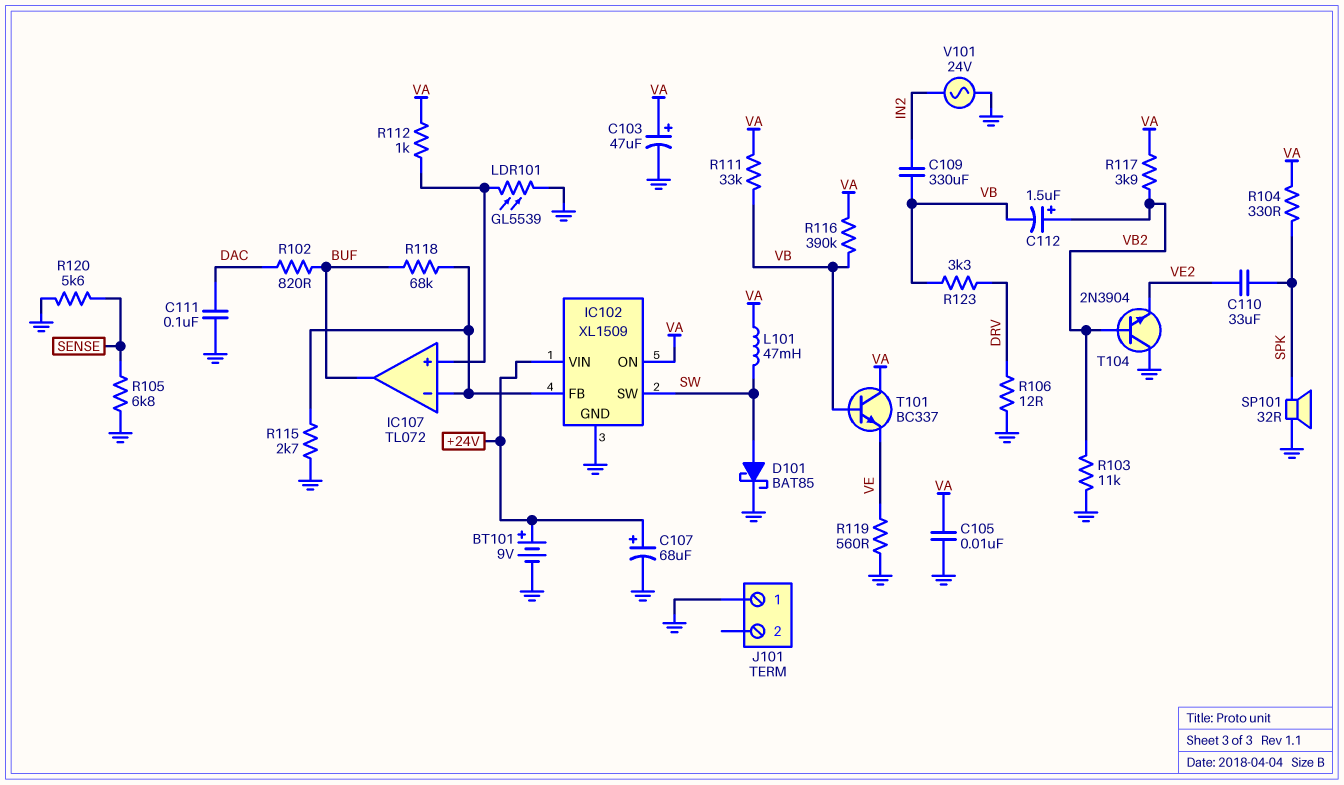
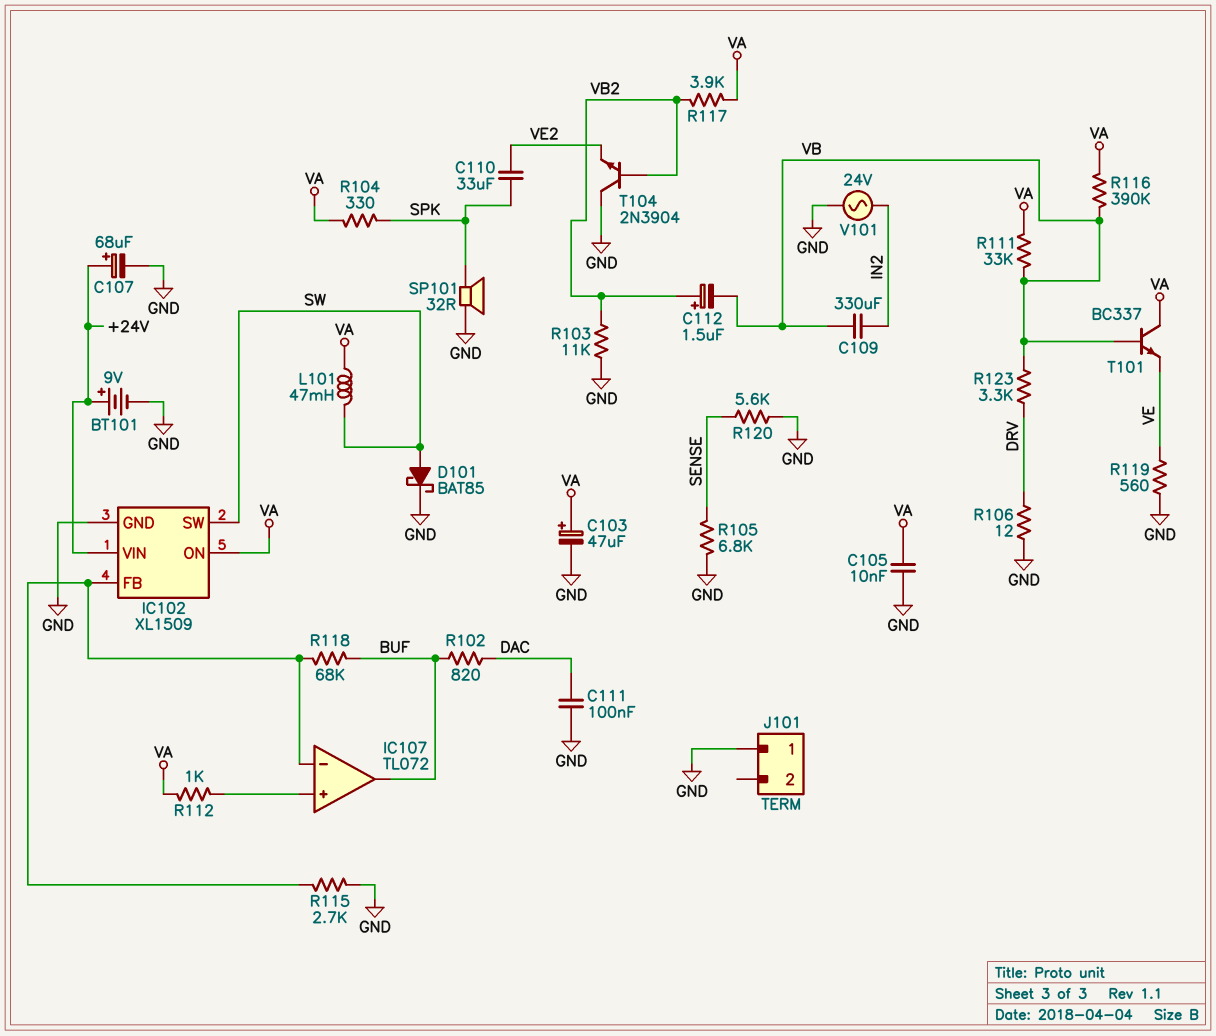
LDR101: GL5539 (GND, IC107/in+) -> none

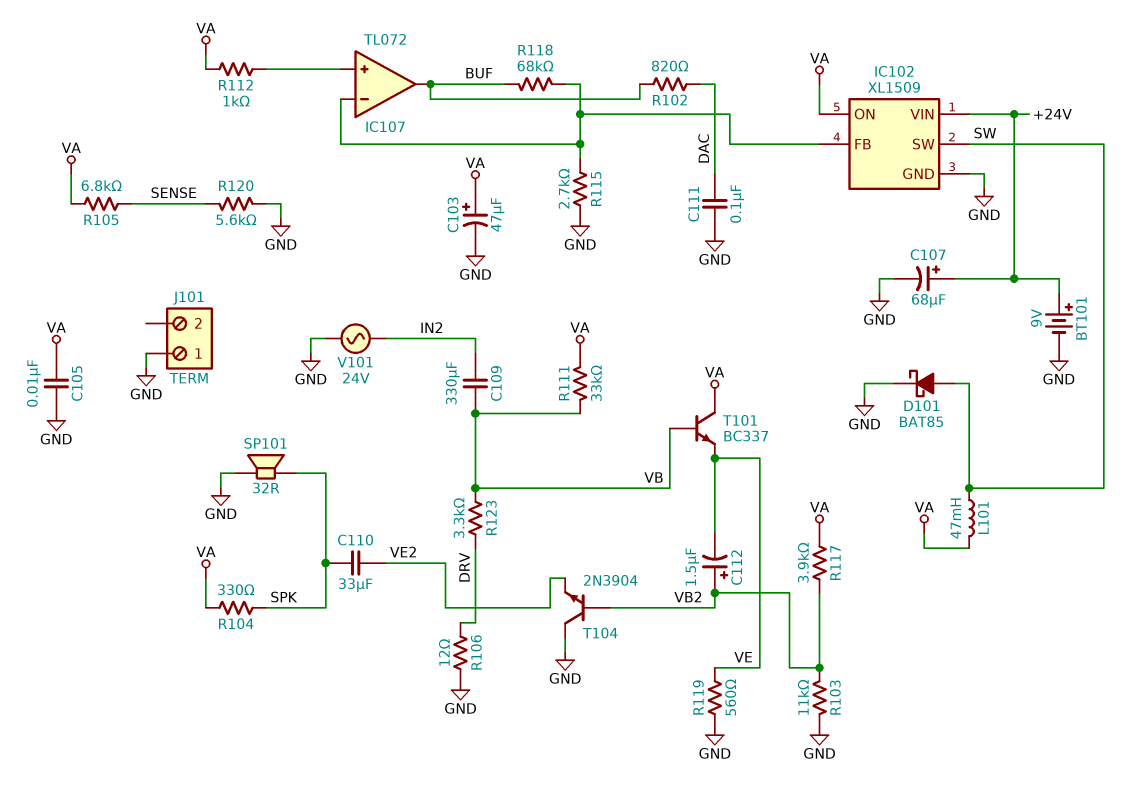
C112: 1.5uF (plus VB2, minus VB) -> 1.5uF (plus VB2, minus VE)
R105: 6.8k (GND, SENSE) -> 6.8k (SENSE, VA)
R116: 390k (VA, VB) -> none

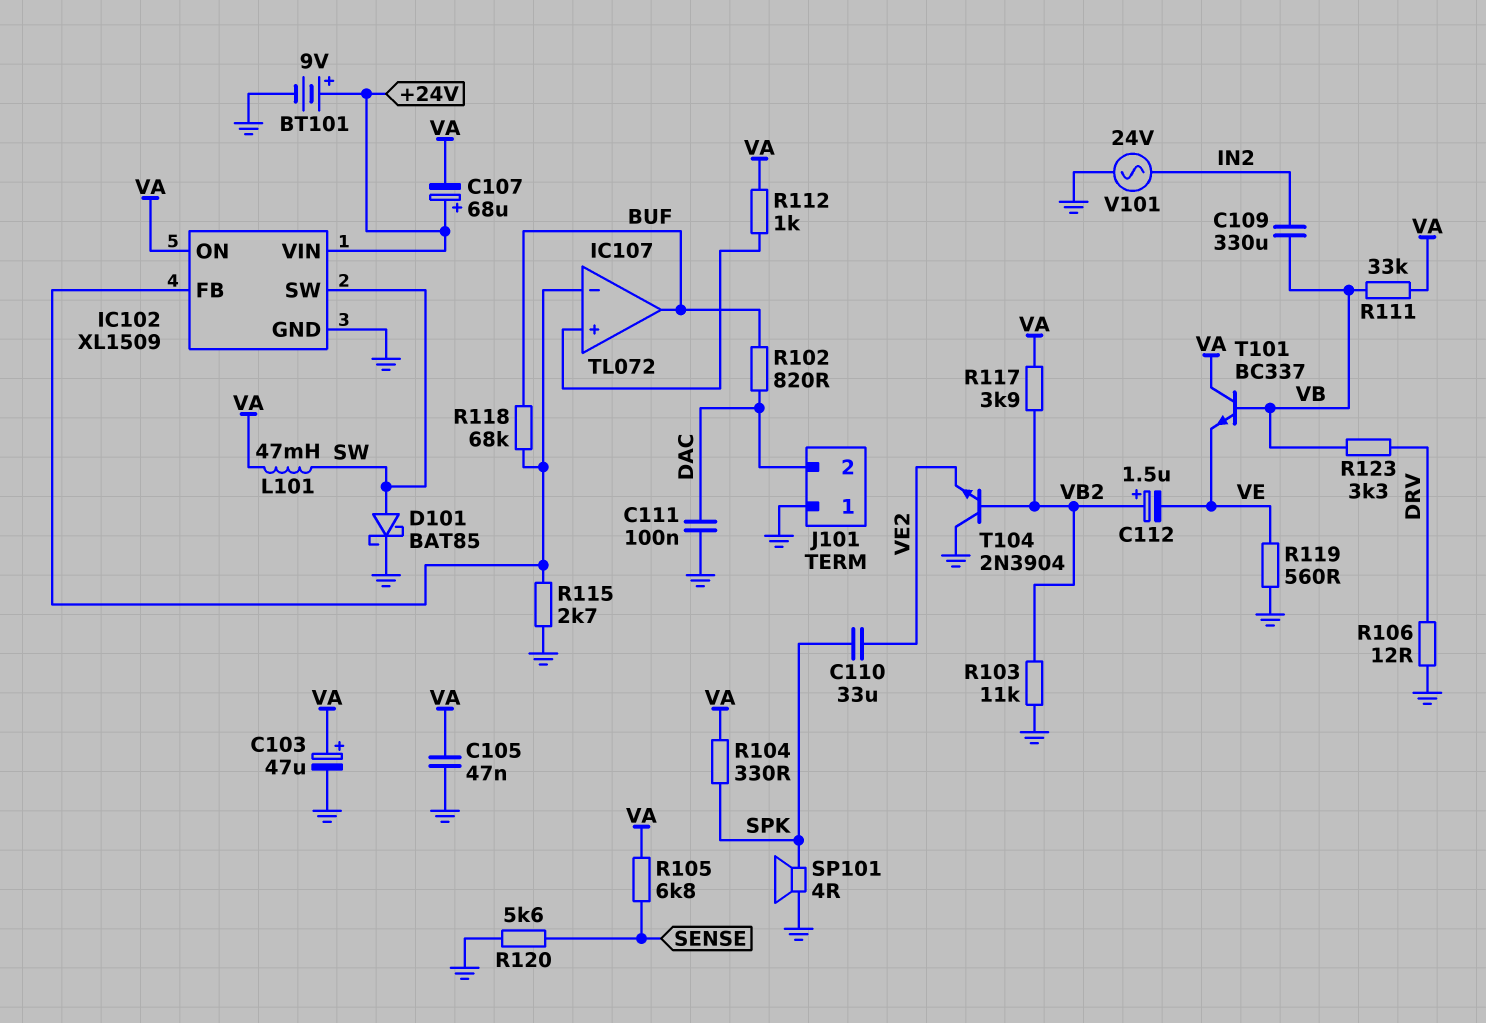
C105: 10nF (GND, VA) -> 47nF (GND, VA)
C107: 68uF (plus +24V, minus GND) -> 68uF (plus +24V, minus VA)
J101 pin 2: none -> DAC
SP101: speaker 32R (GND, SPK) -> speaker 4R (GND, SPK)

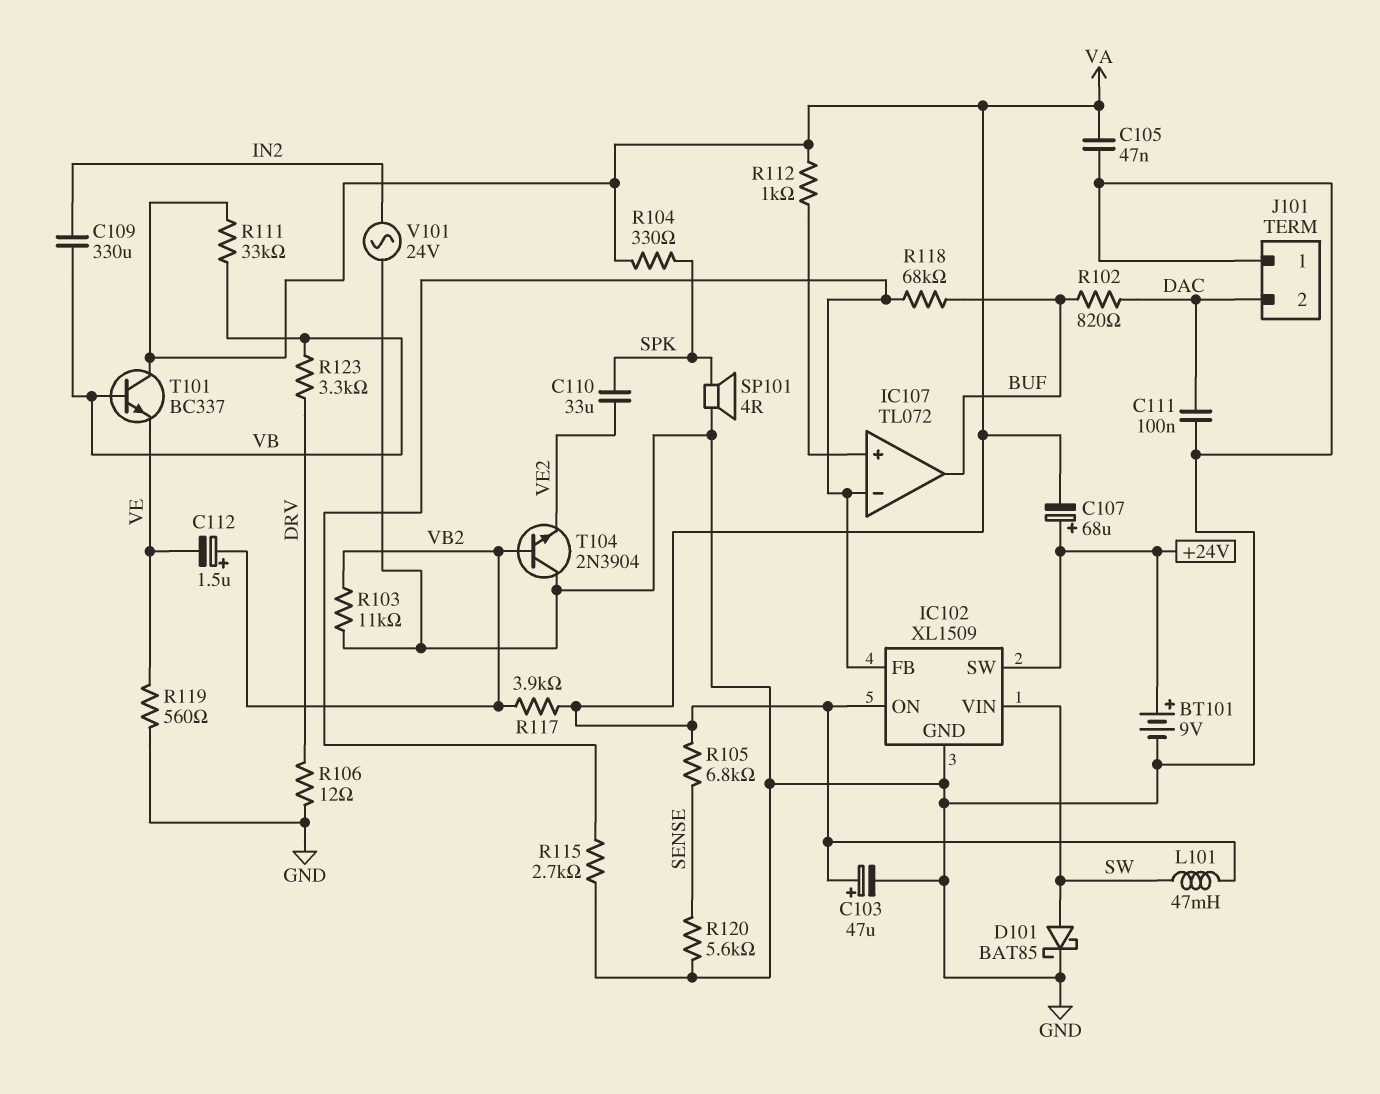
IC102 pin SW: SW -> +24V
IC102 pin VIN: +24V -> SW

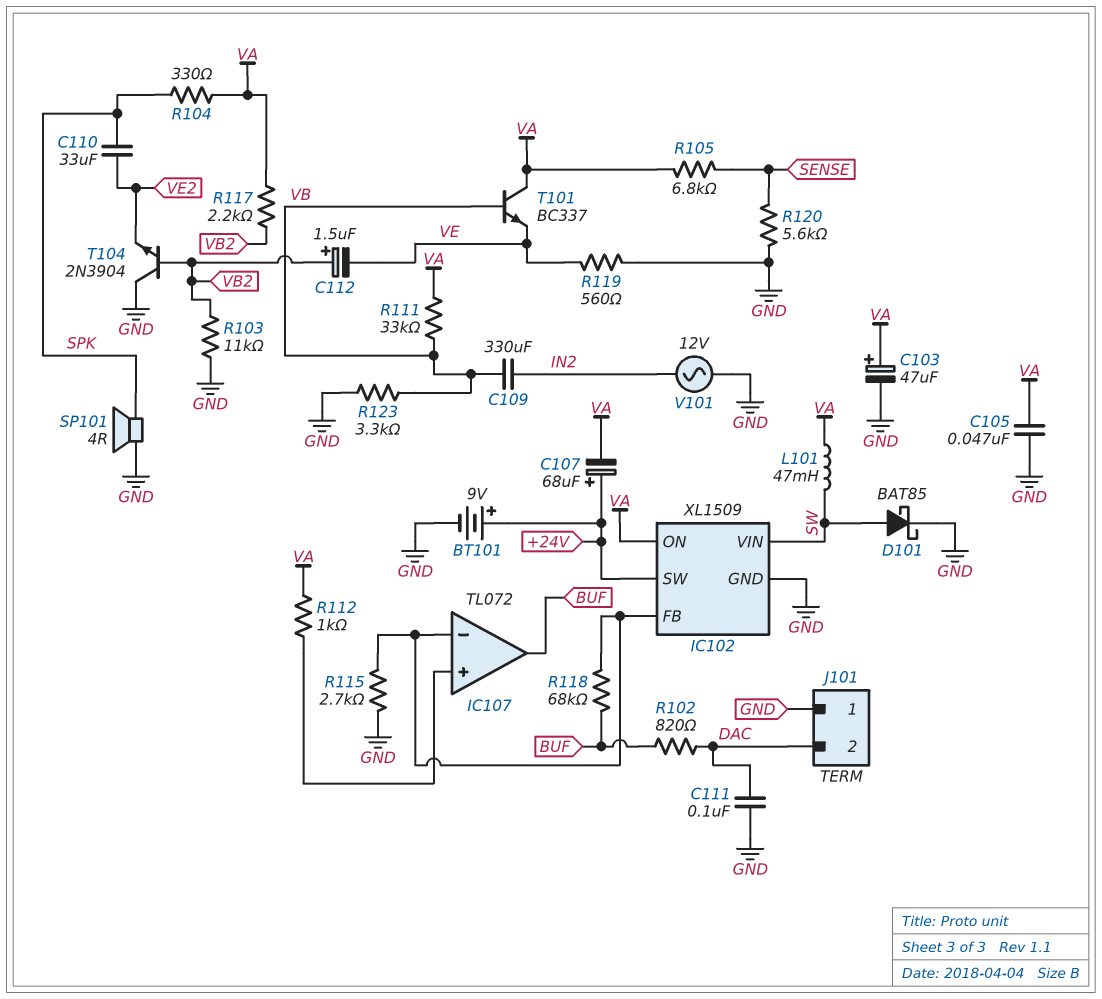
R106: 12 (DRV, GND) -> none
R117: 3.9k (VA, VB2) -> 2.2k (VA, VB2)
R123: 3.3k (DRV, VB) -> 3.3k (GND, VB)
V101: AC 24V (GND, IN2) -> AC 12V (GND, IN2)

